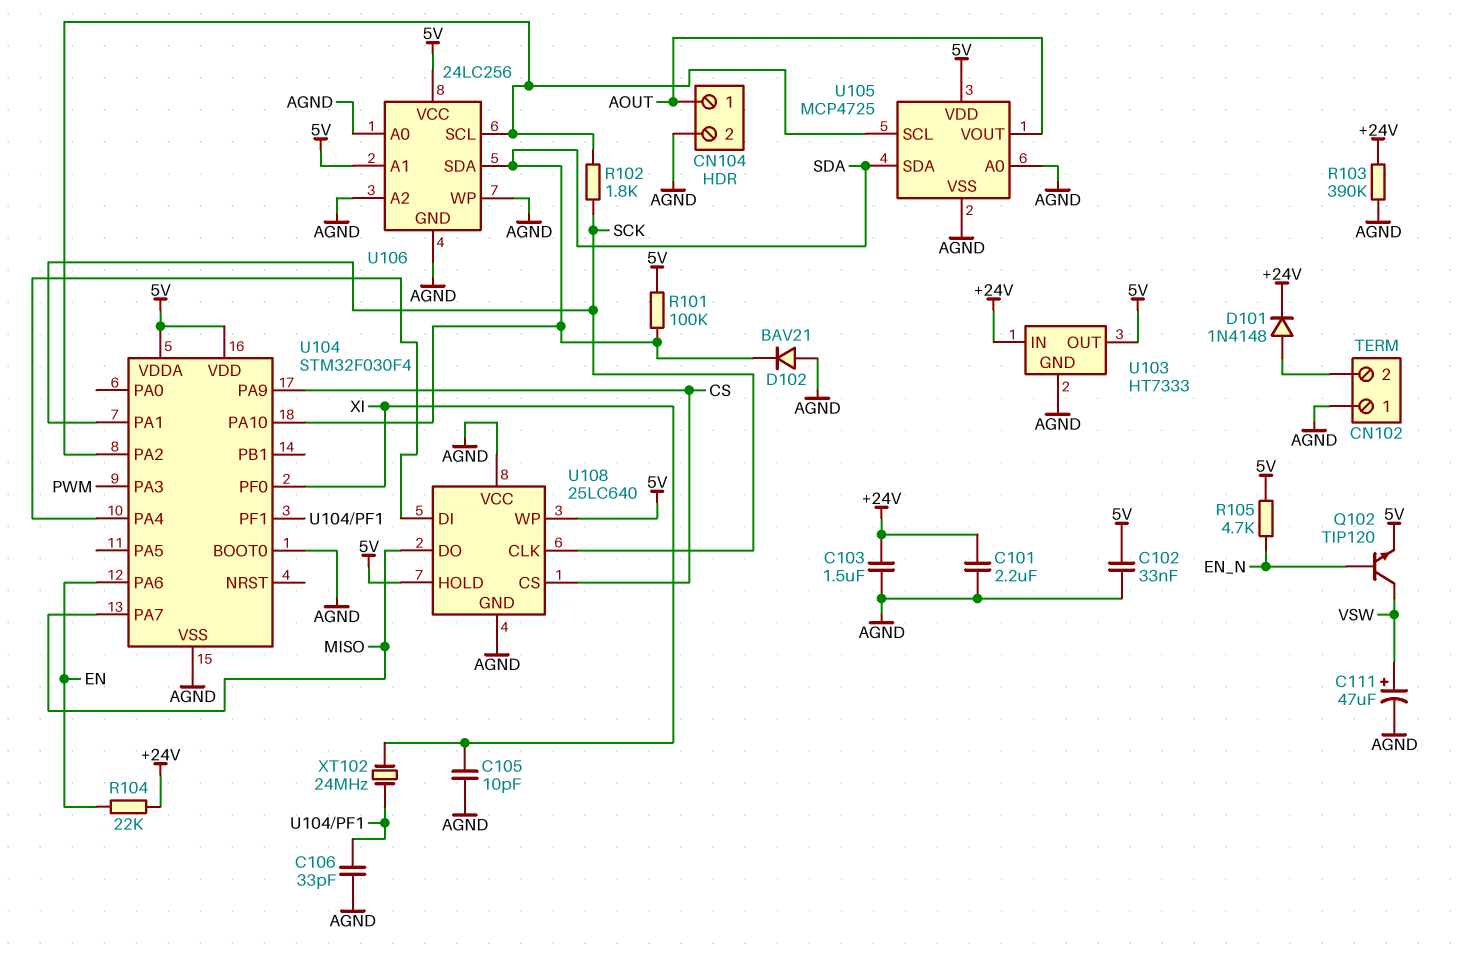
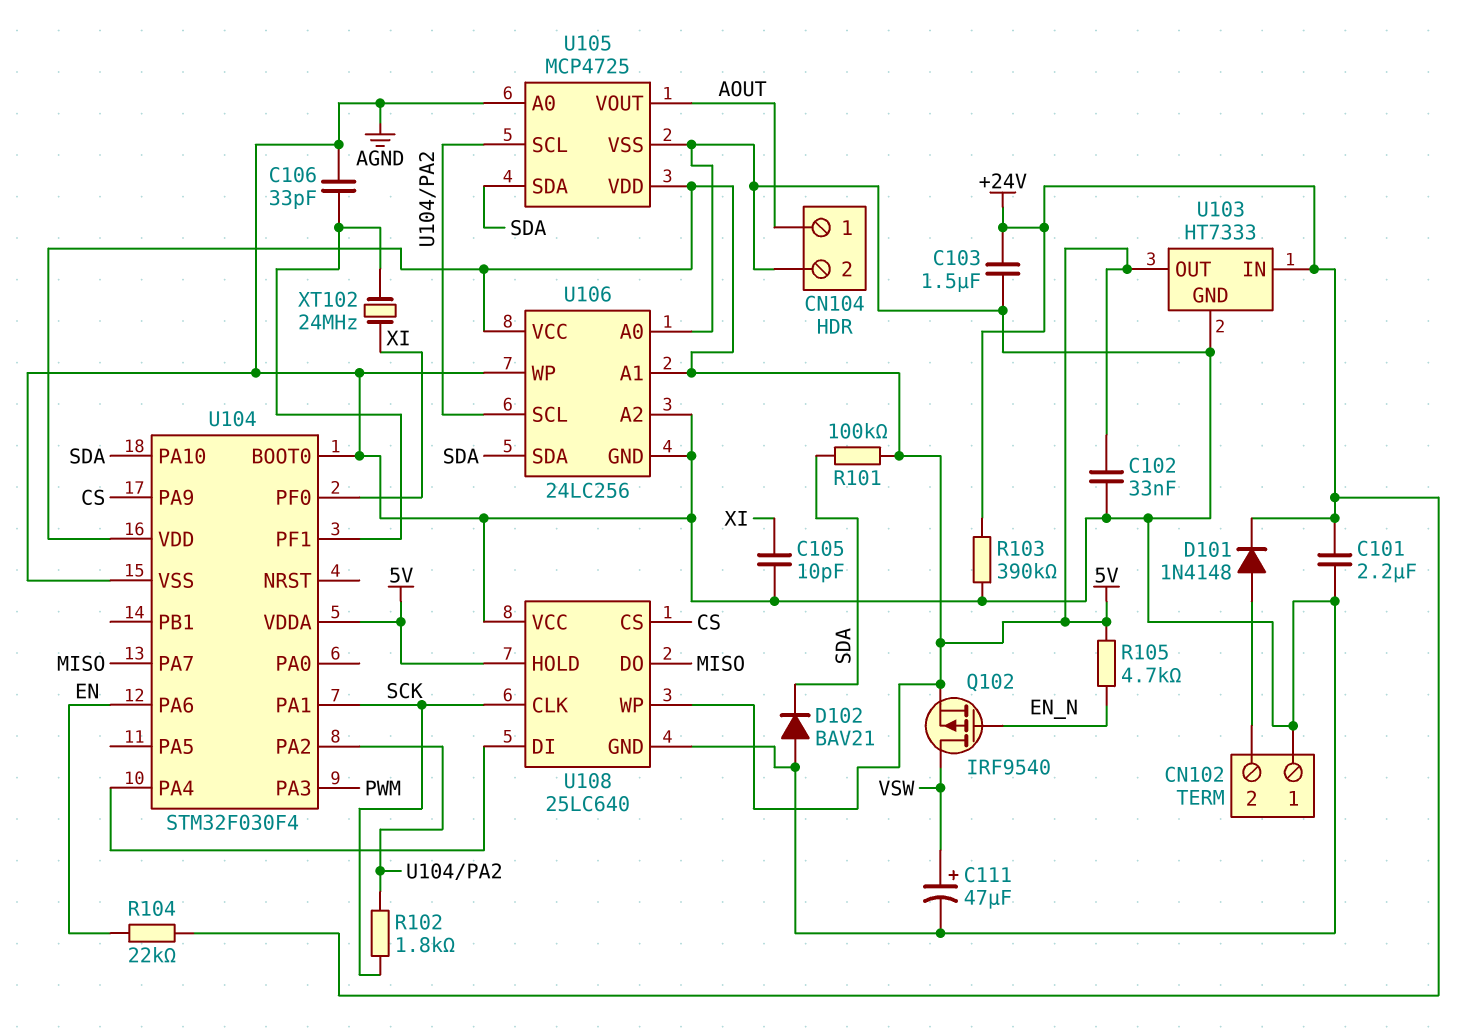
Q102: NPN TIP120 (B EN_N, C VSW, E 5V) -> PMOS IRF9540 (G EN_N, D VSW, S 5V)

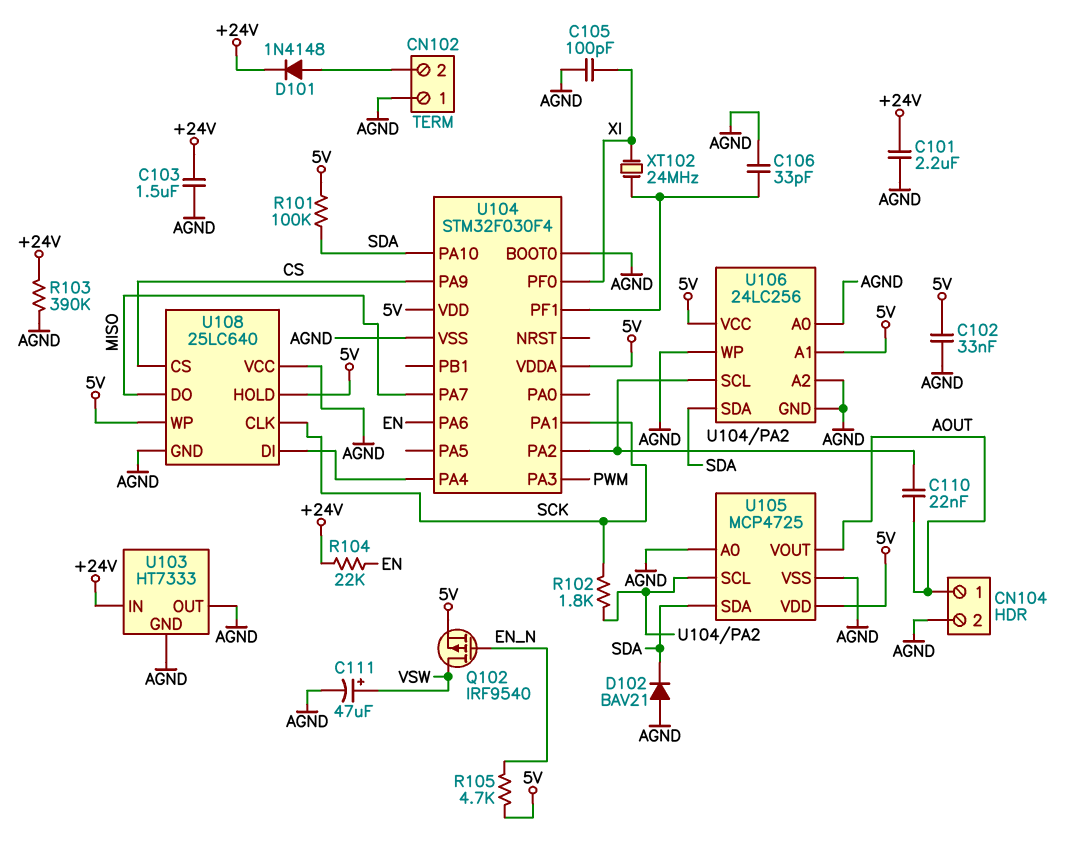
C105: 10pF (AGND, XI) -> 100pF (AGND, XI)
C110: none -> 22nF (AOUT, U104/PA2)
U103 pin OUT: 5V -> AGND

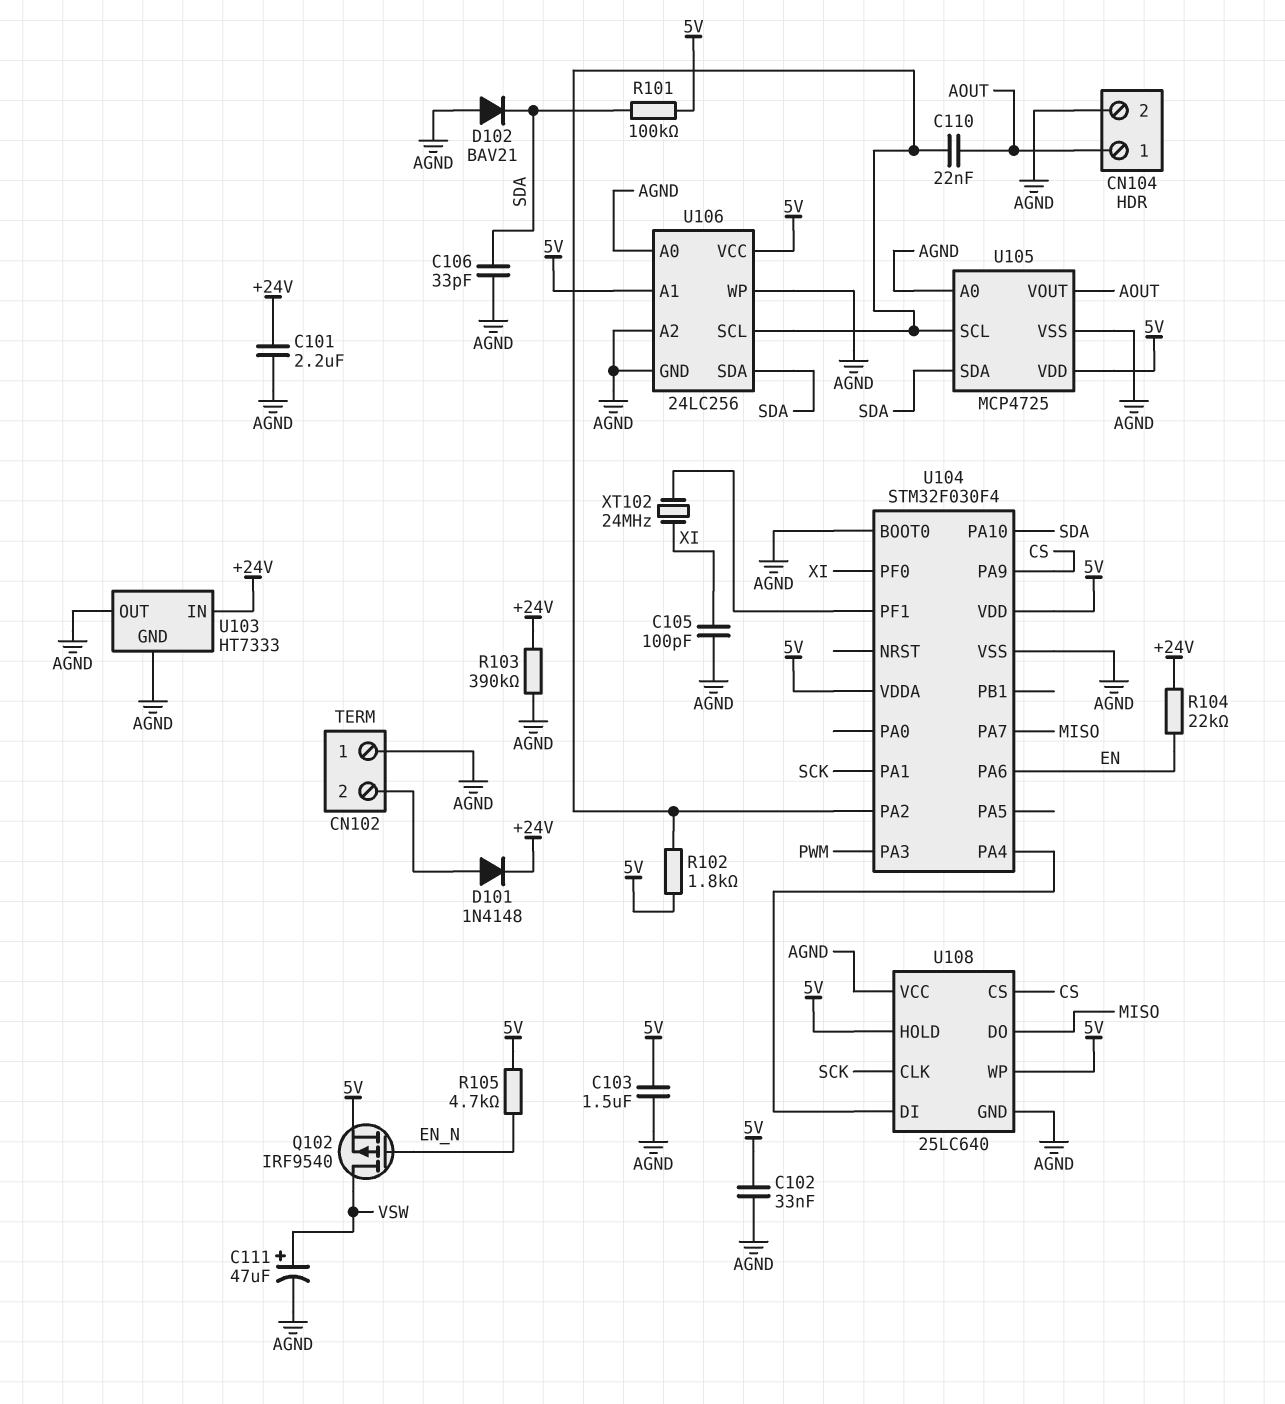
C103: 1.5uF (+24V, AGND) -> 1.5uF (5V, AGND)
C106: 33pF (AGND, U104/PF1) -> 33pF (AGND, SDA)
R102: 1.8k (SCK, U104/PA2) -> 1.8k (5V, U104/PA2)

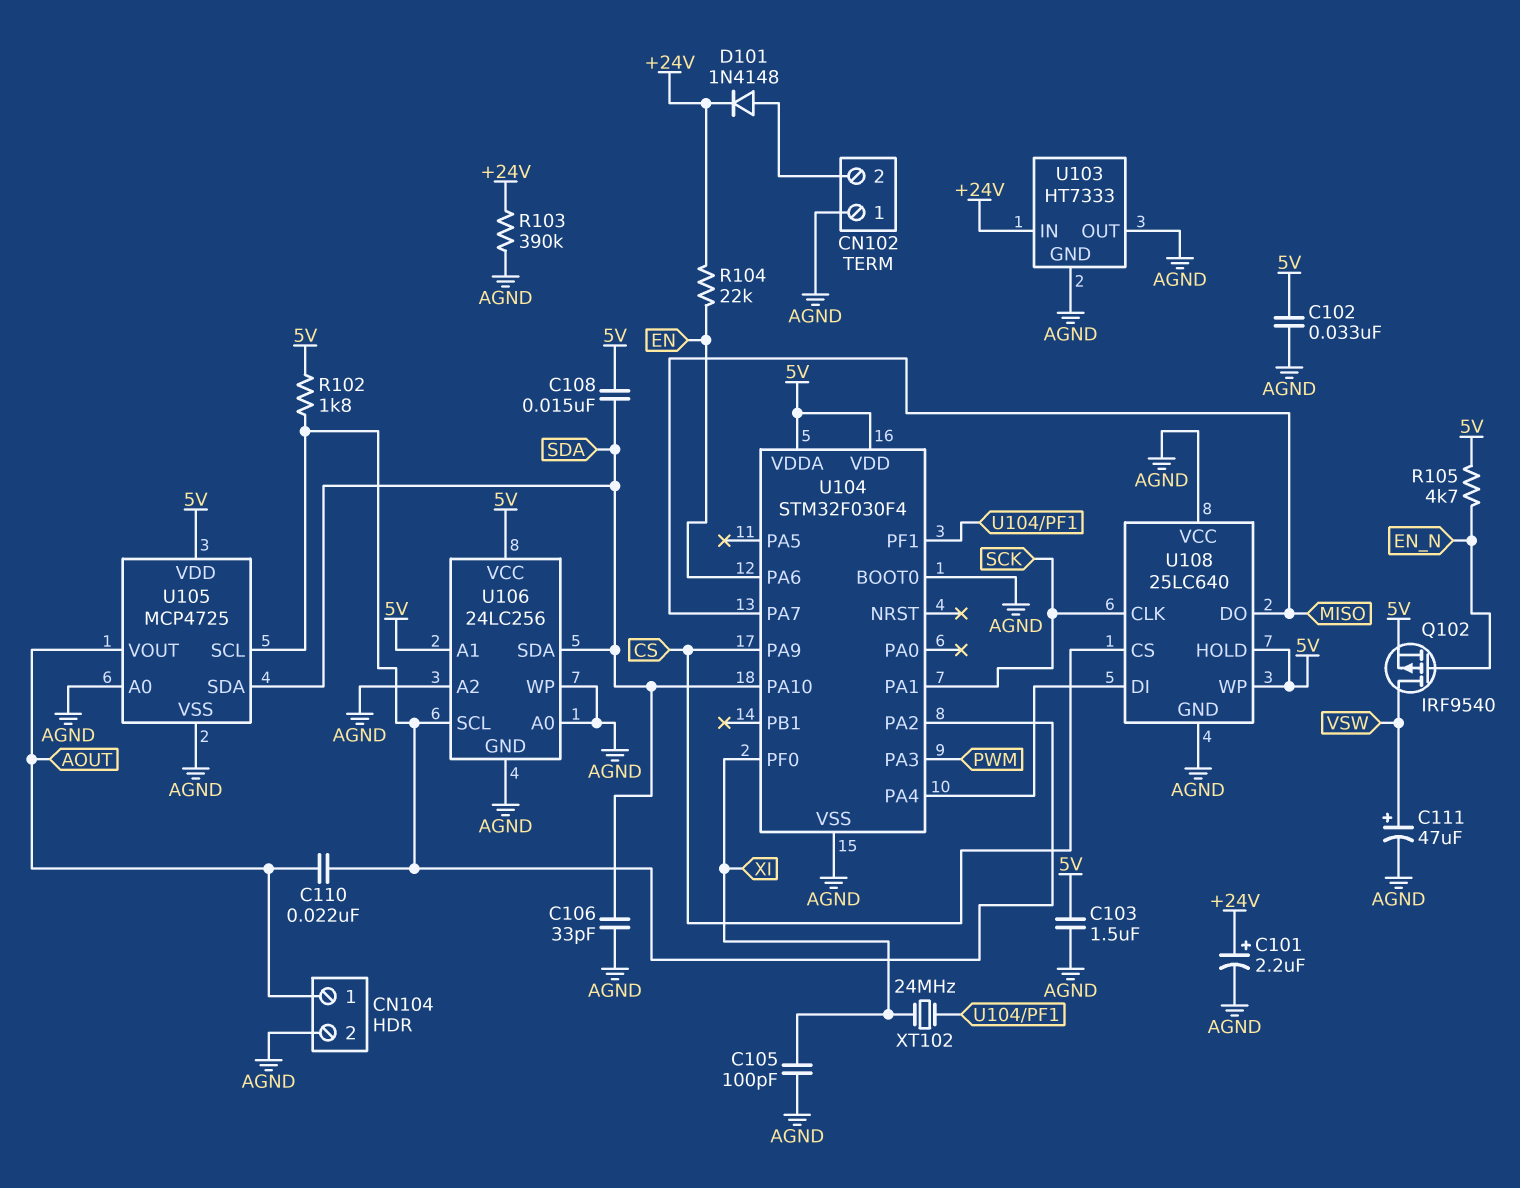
C101: 2.2uF (+24V, AGND) -> 2.2uF (plus +24V, minus AGND)
C108: none -> 15nF (5V, SDA)
D102: diode BAV21 (A AGND, K SDA) -> none
R101: 100k (5V, SDA) -> none

